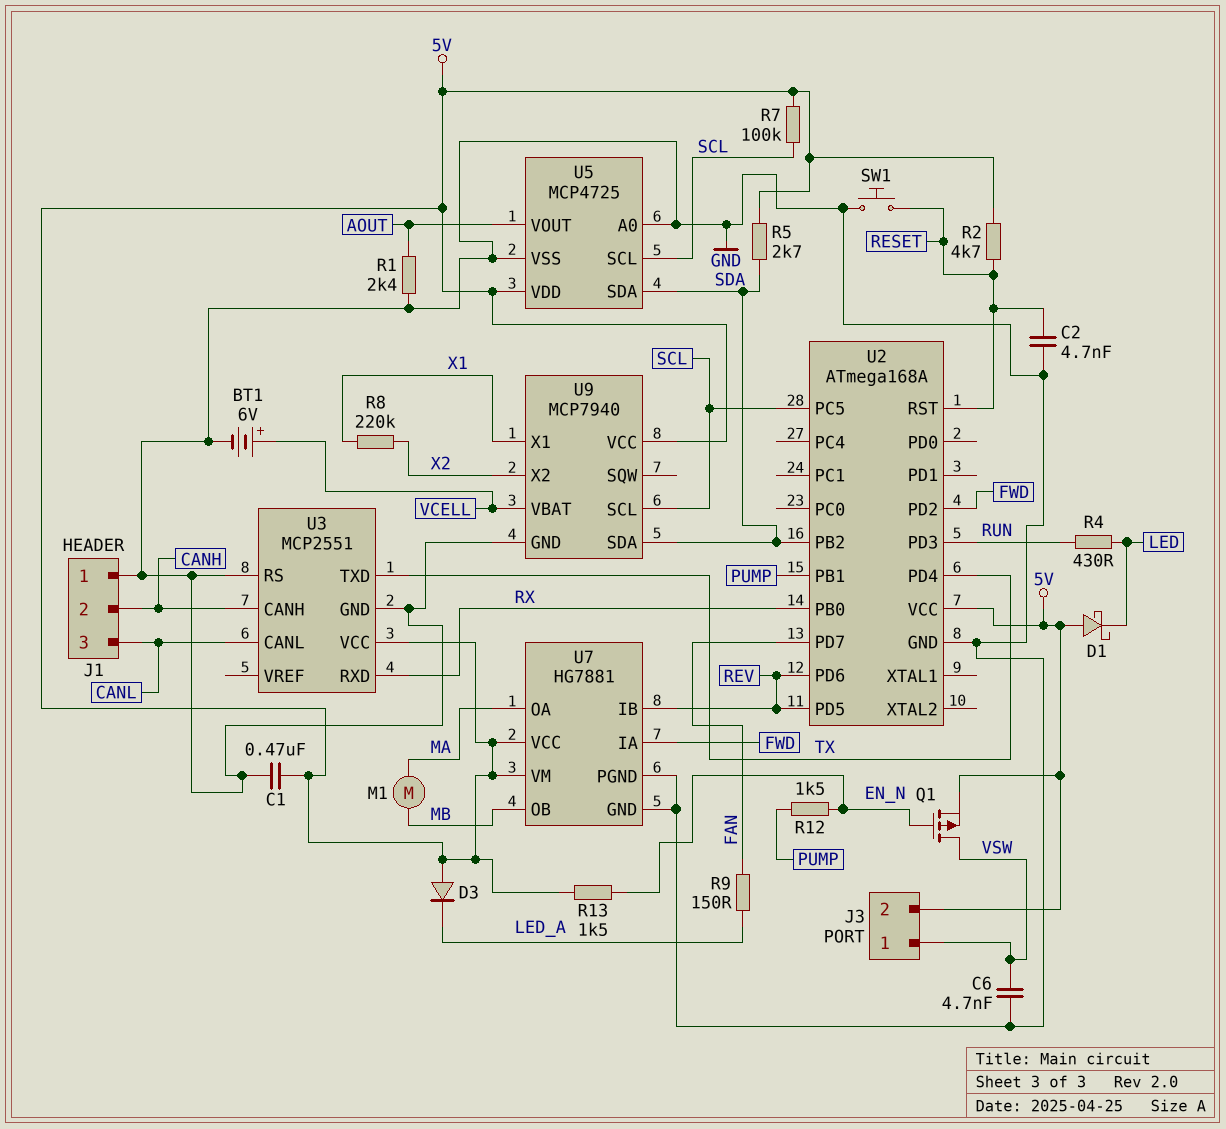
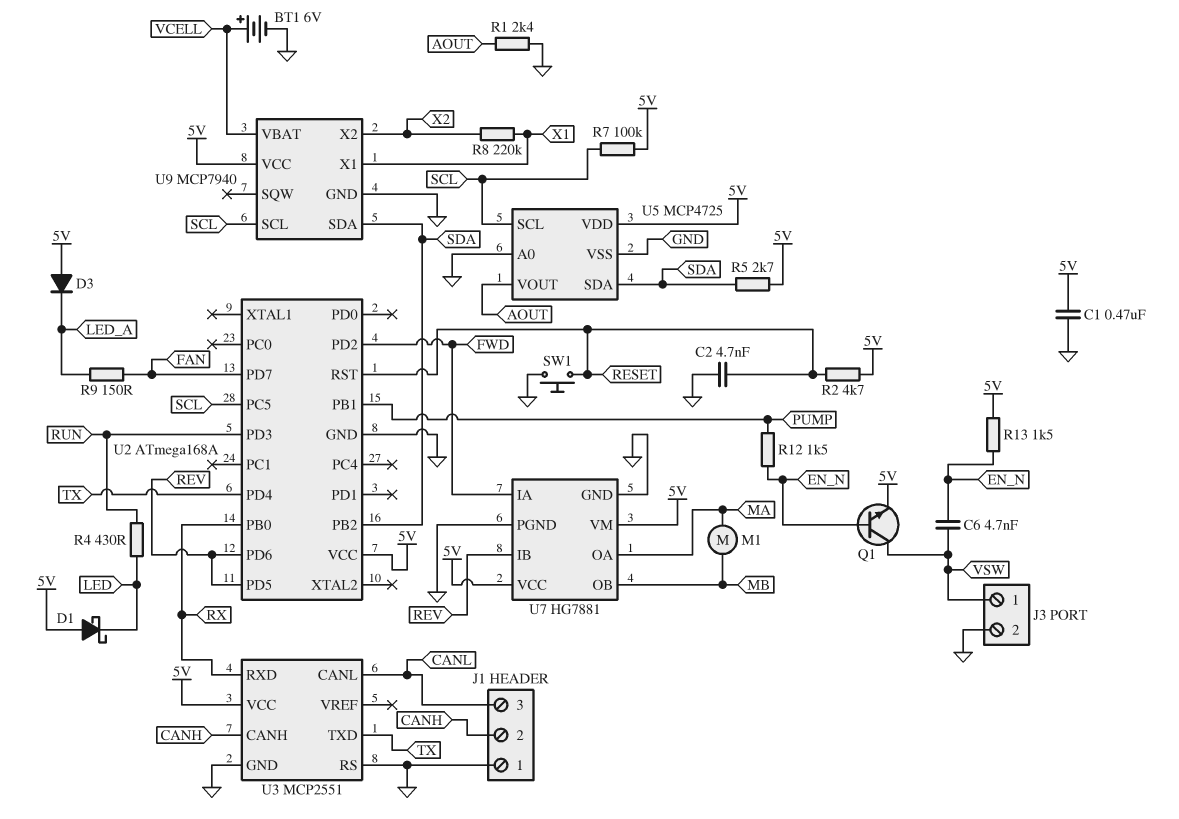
C6: 4.7nF (GND, VSW) -> 4.7nF (EN_N, VSW)
J3 pin 2: 5V -> GND
Q1: PMOS (G EN_N, D VSW, S 5V) -> NPN (B EN_N, C VSW, E 5V)

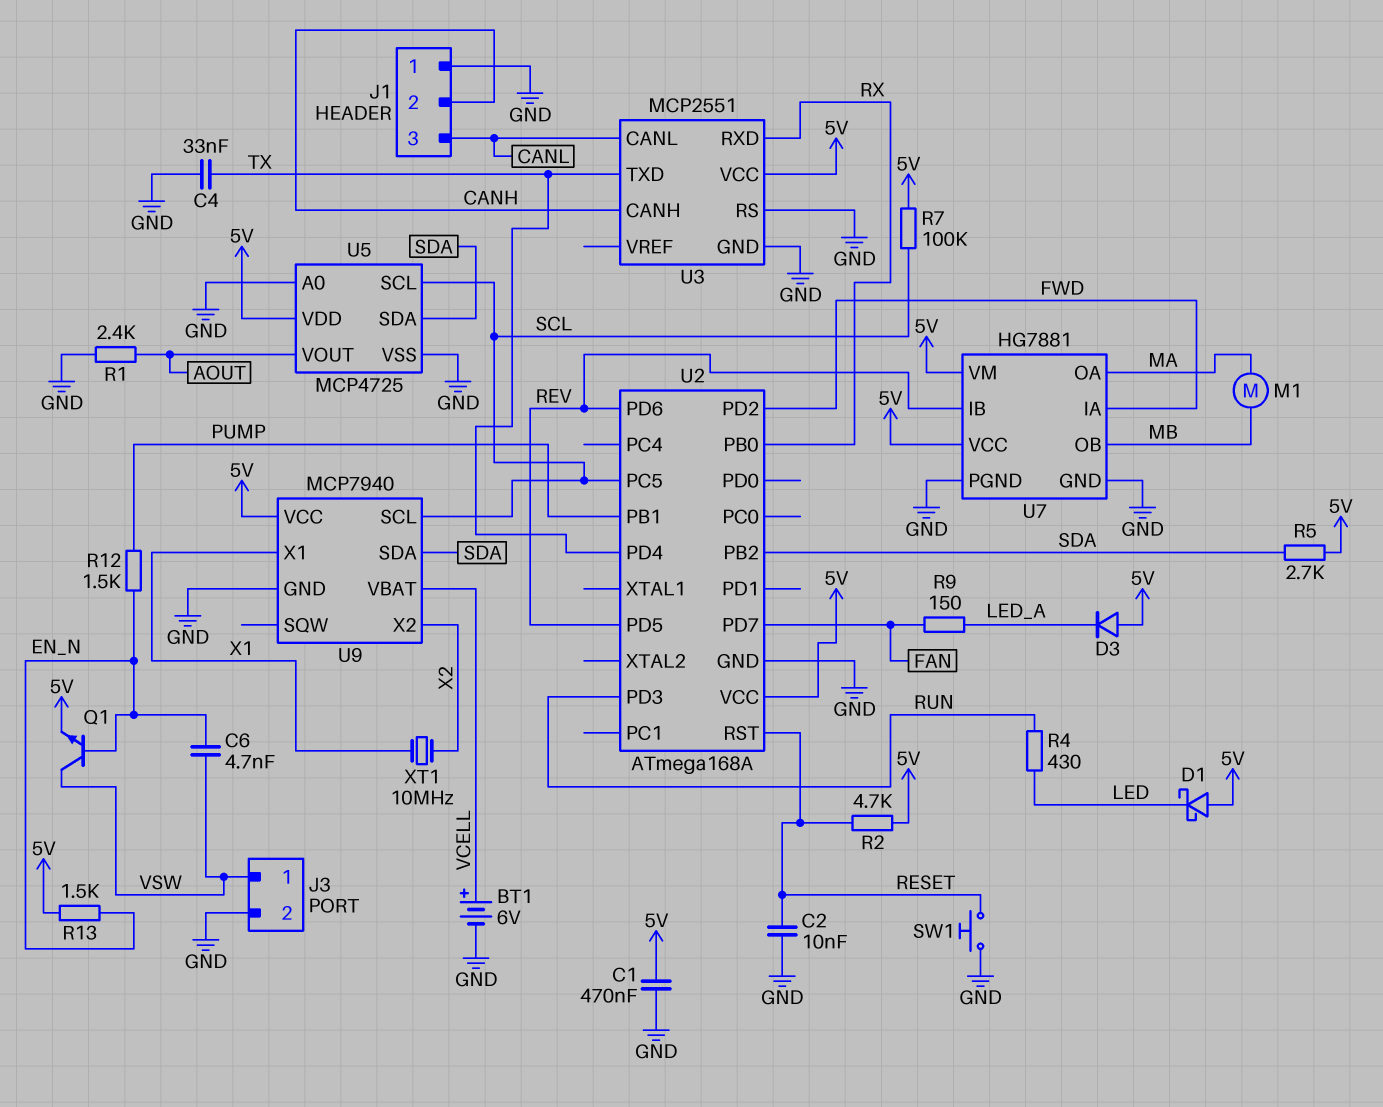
C2: 4.7nF (GND, RESET) -> 10nF (GND, RESET)
C4: none -> 33nF (GND, TX)
R8: 220k (X1, X2) -> none
XT1: none -> 10MHz (X1, X2)

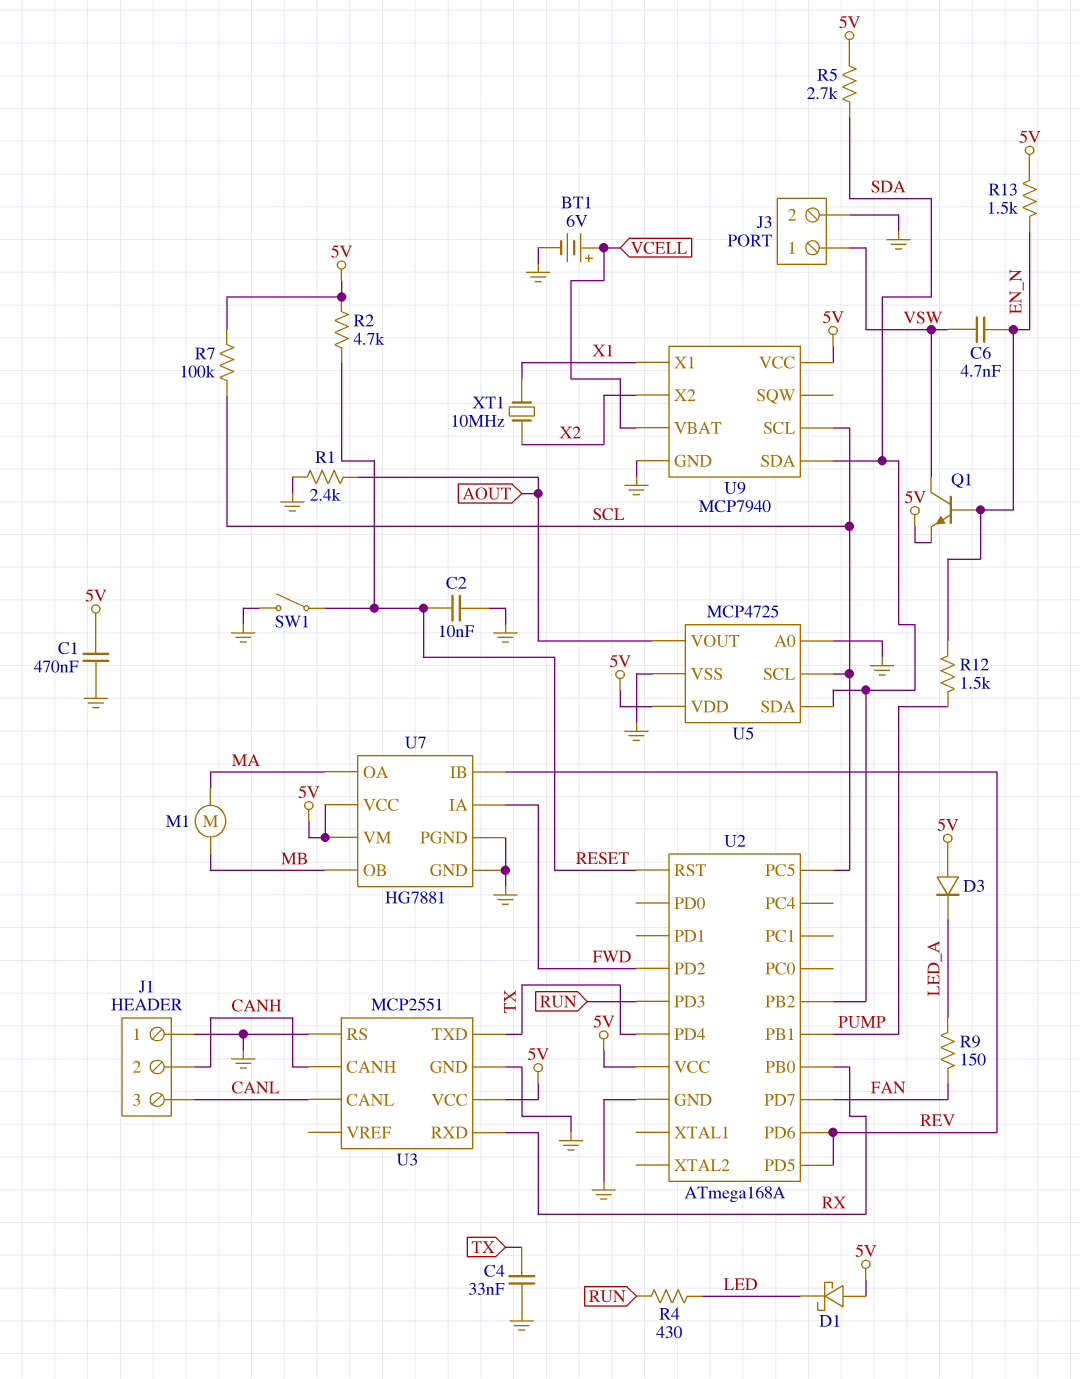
SW1: button (GND, RESET) -> switch (GND, RESET)

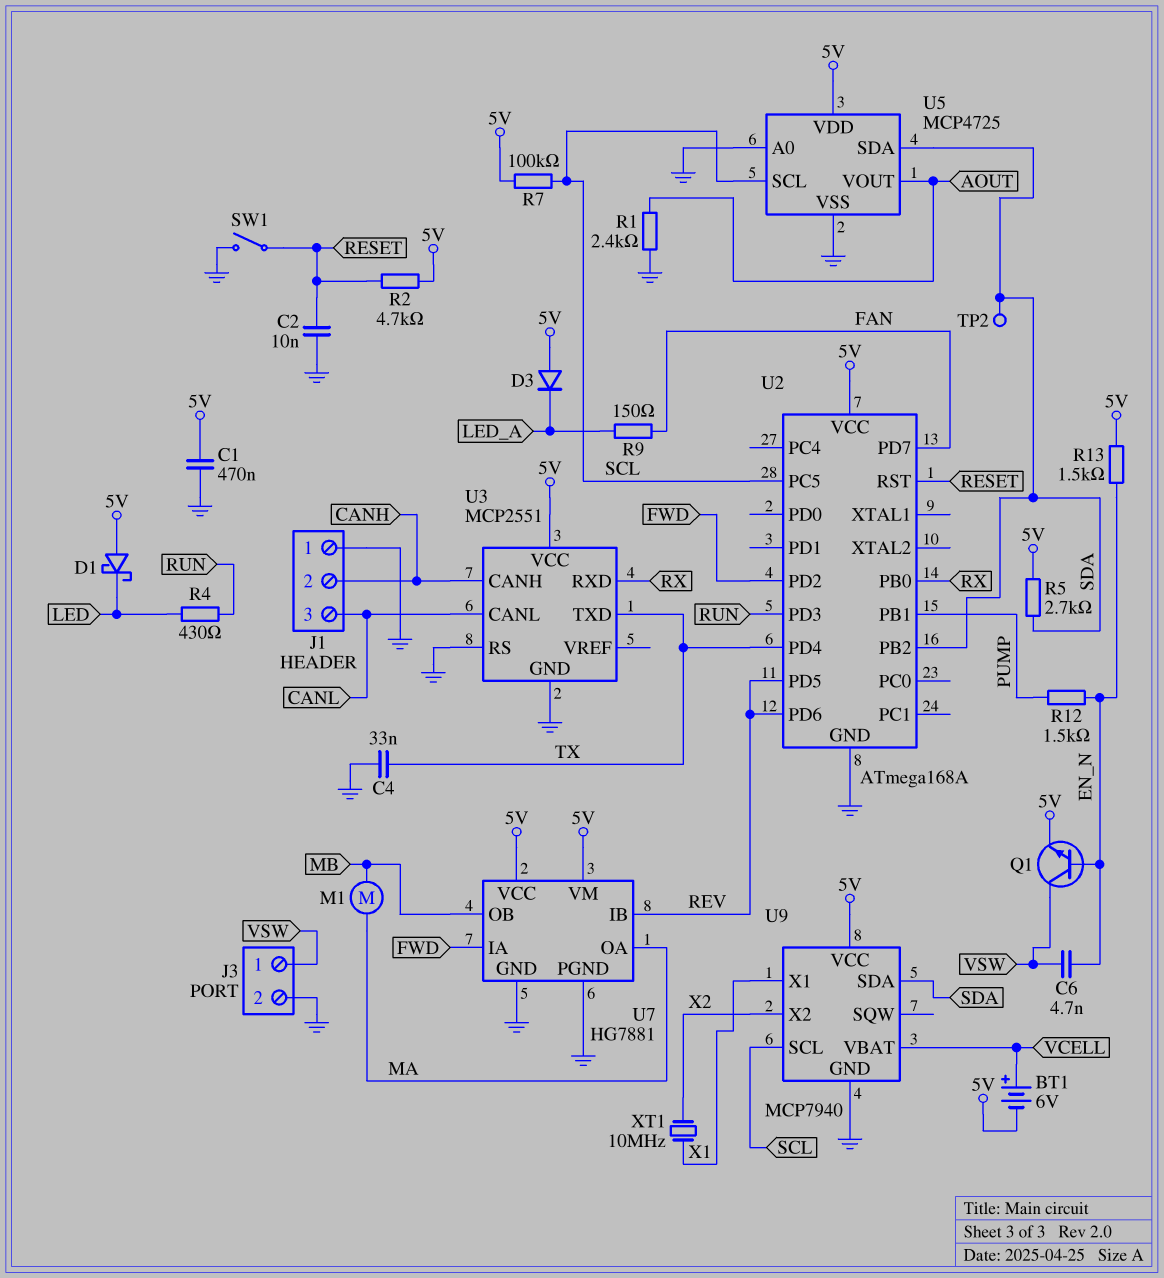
BT1: 6V (plus VCELL, minus GND) -> 6V (plus VCELL, minus 5V)
TP2: none -> test point (SDA)

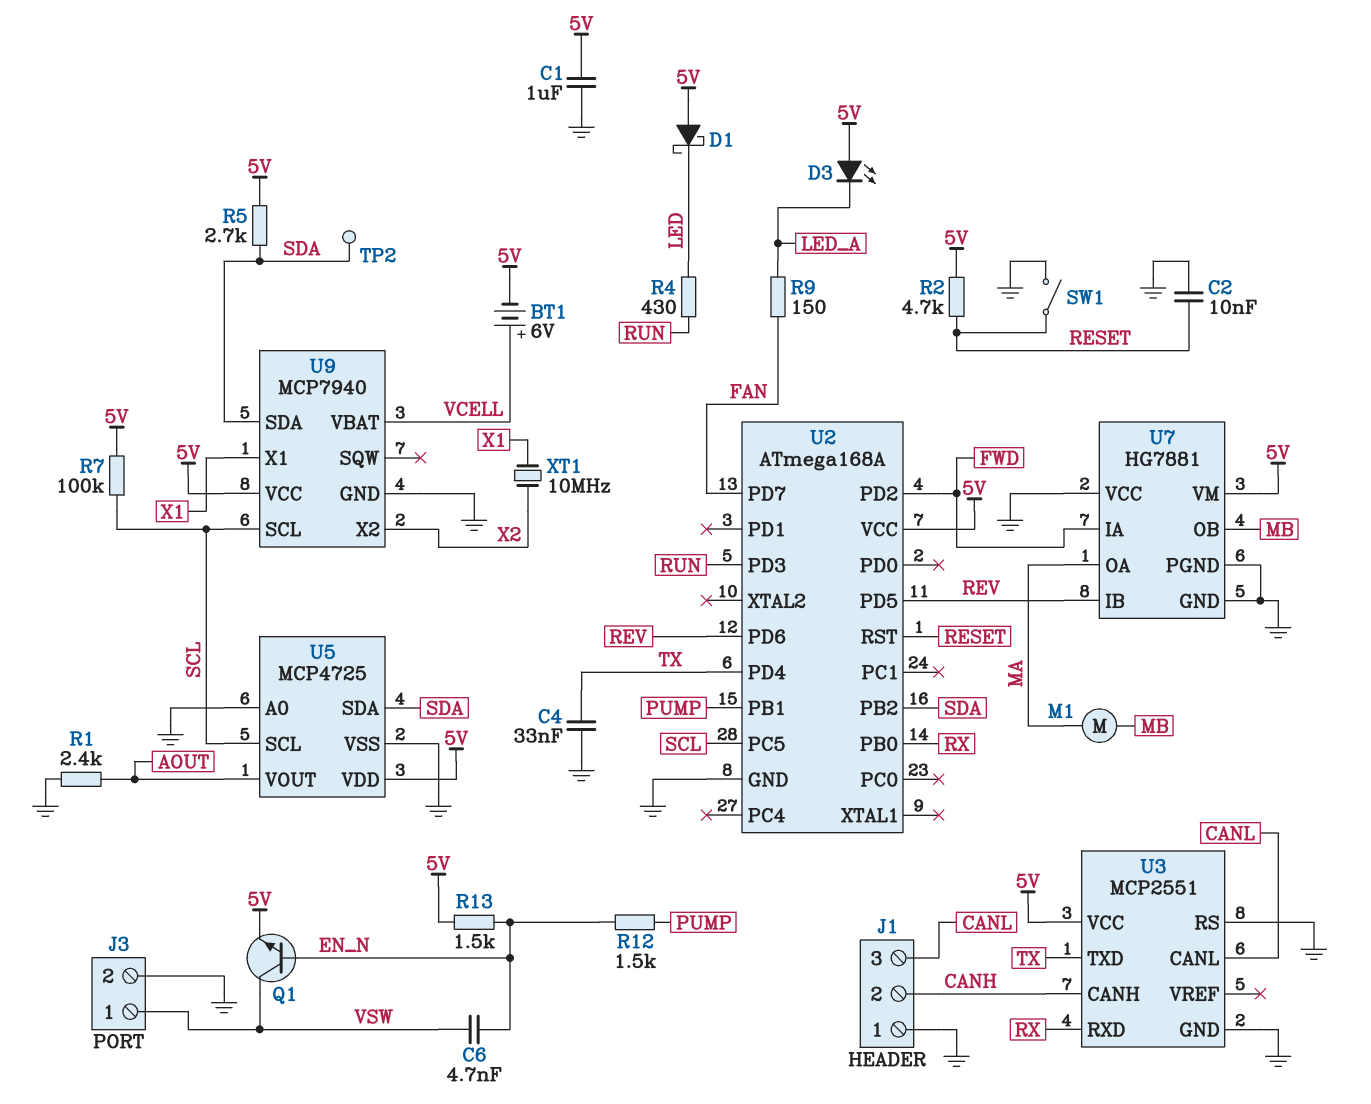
C1: 470nF (5V, GND) -> 1uF (5V, GND)
D3: diode (A 5V, K LED_A) -> LED (A 5V, K LED_A)
U7 pin VCC: 5V -> GND

